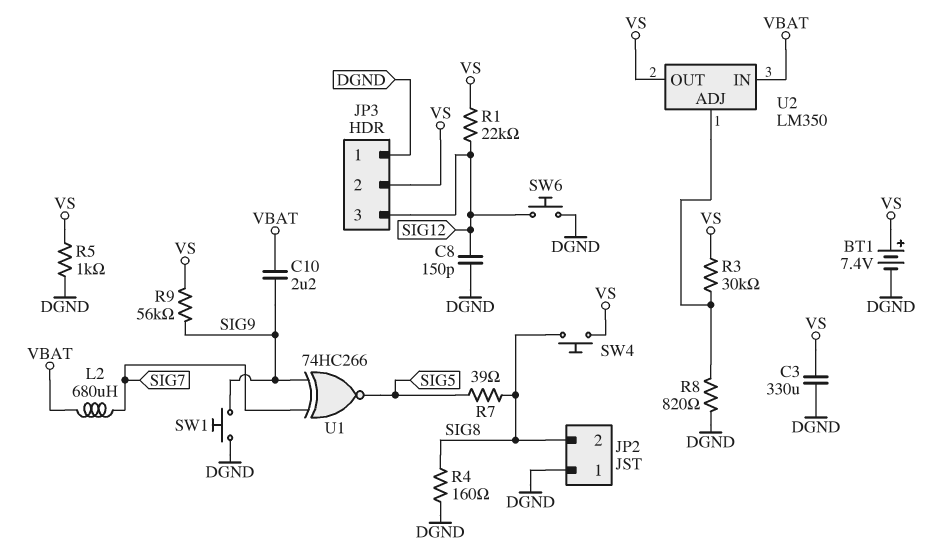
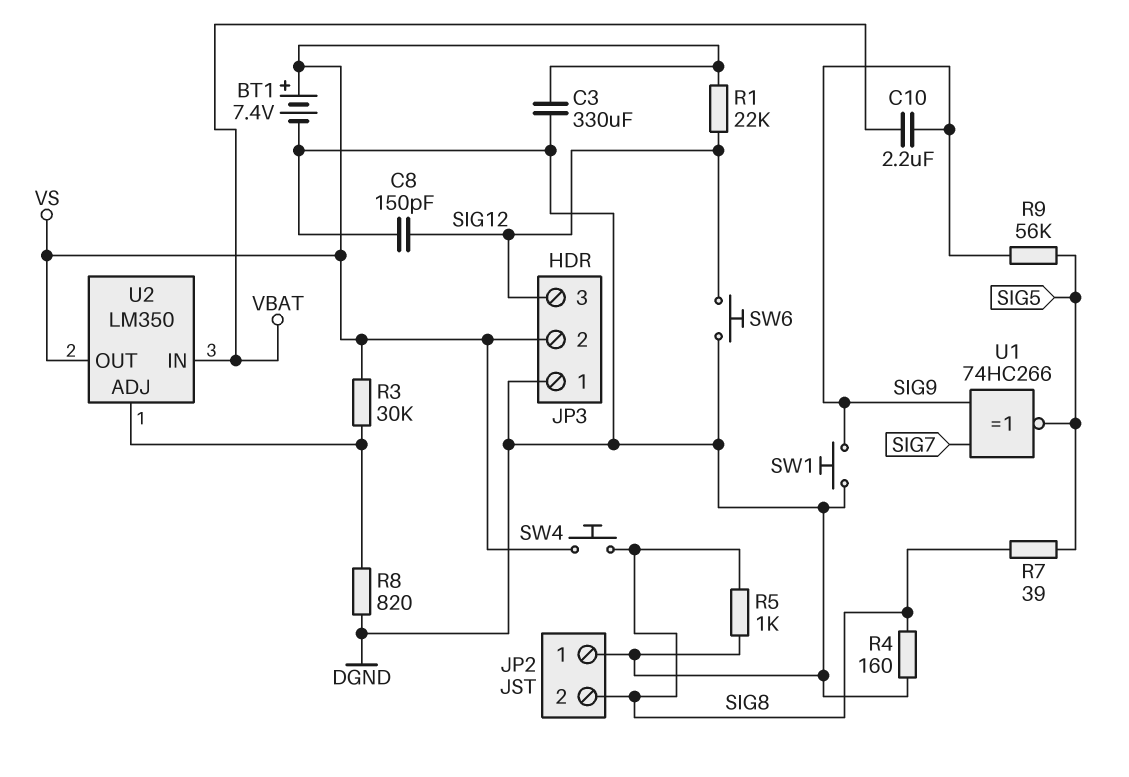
L2: 680uH (SIG7, VBAT) -> none
R5: 1k (DGND, VS) -> 1k (DGND, SIG8)
R9: 56k (SIG9, VS) -> 56k (SIG5, SIG9)

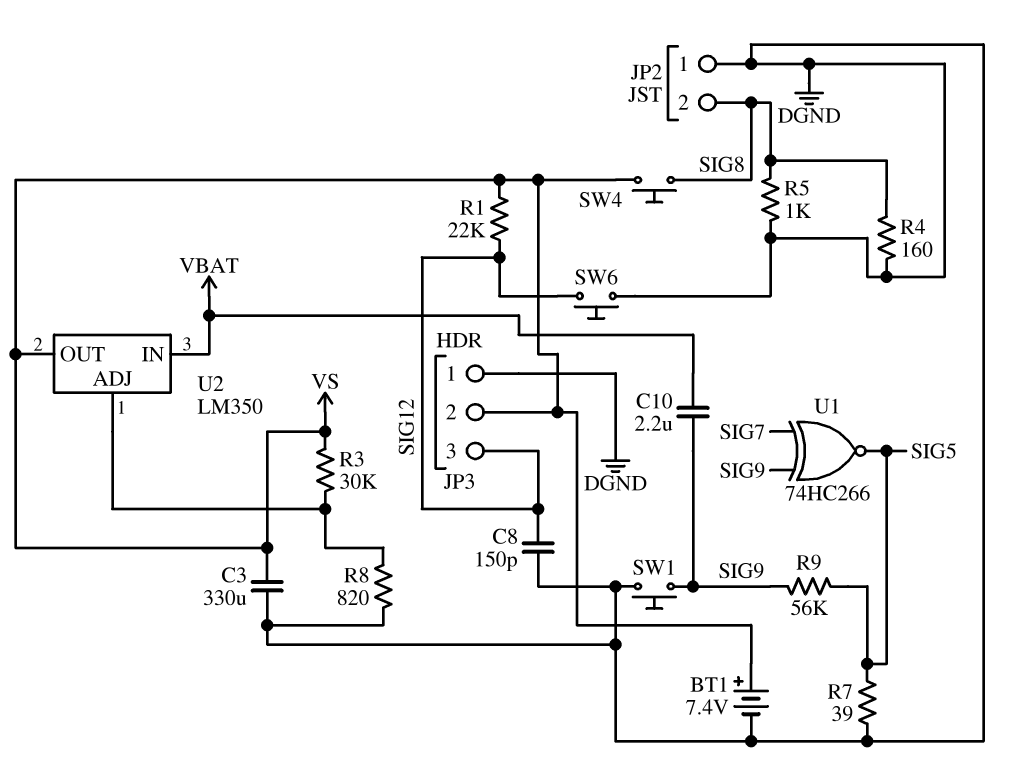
R7: 39 (SIG5, SIG8) -> 39 (DGND, SIG5)

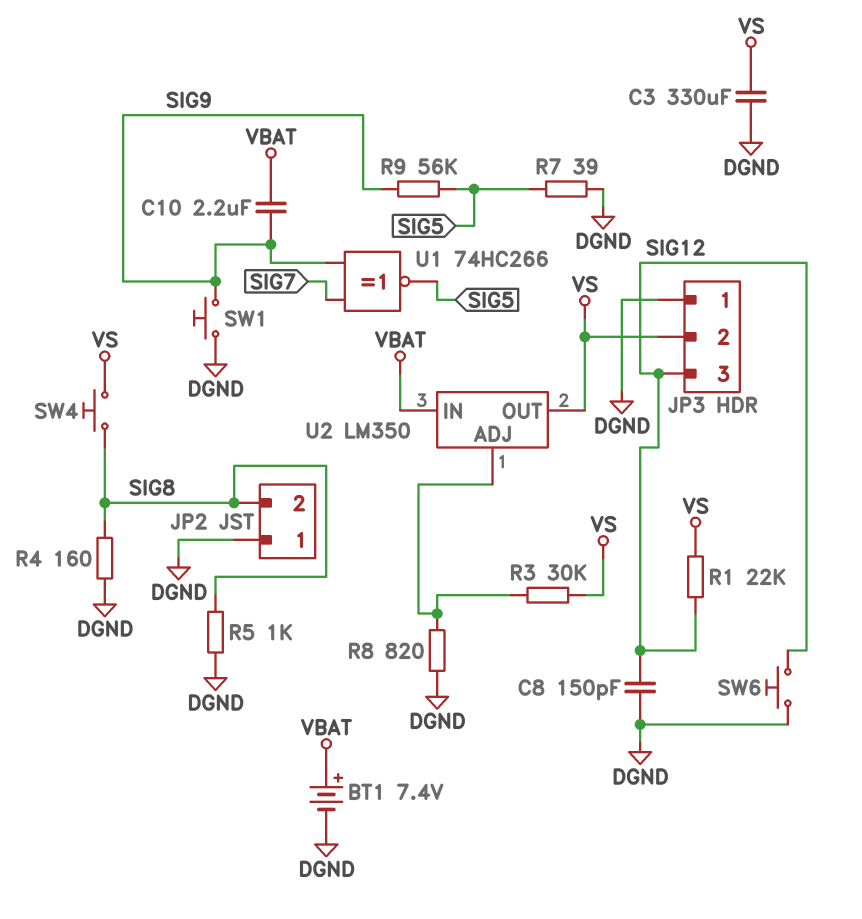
BT1: 7.4V (plus VS, minus DGND) -> 7.4V (plus VBAT, minus DGND)

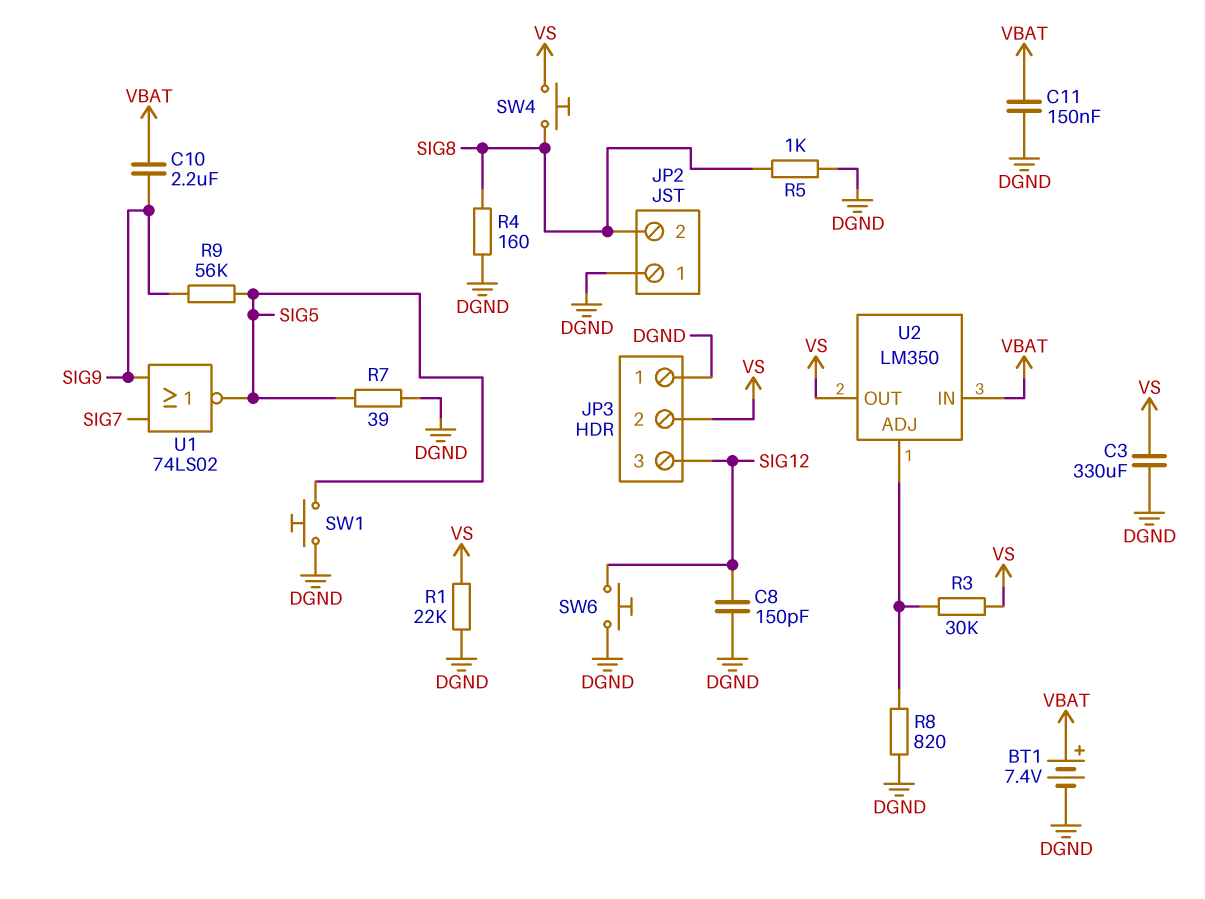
C11: none -> 150nF (DGND, VBAT)
R1: 22k (SIG12, VS) -> 22k (DGND, VS)
SW1: button (DGND, SIG9) -> button (DGND, SIG5)
U1: XNOR 74HC266 (in SIG7, in SIG9, out SIG5) -> NOR 74LS02 (in SIG7, in SIG9, out SIG5)

